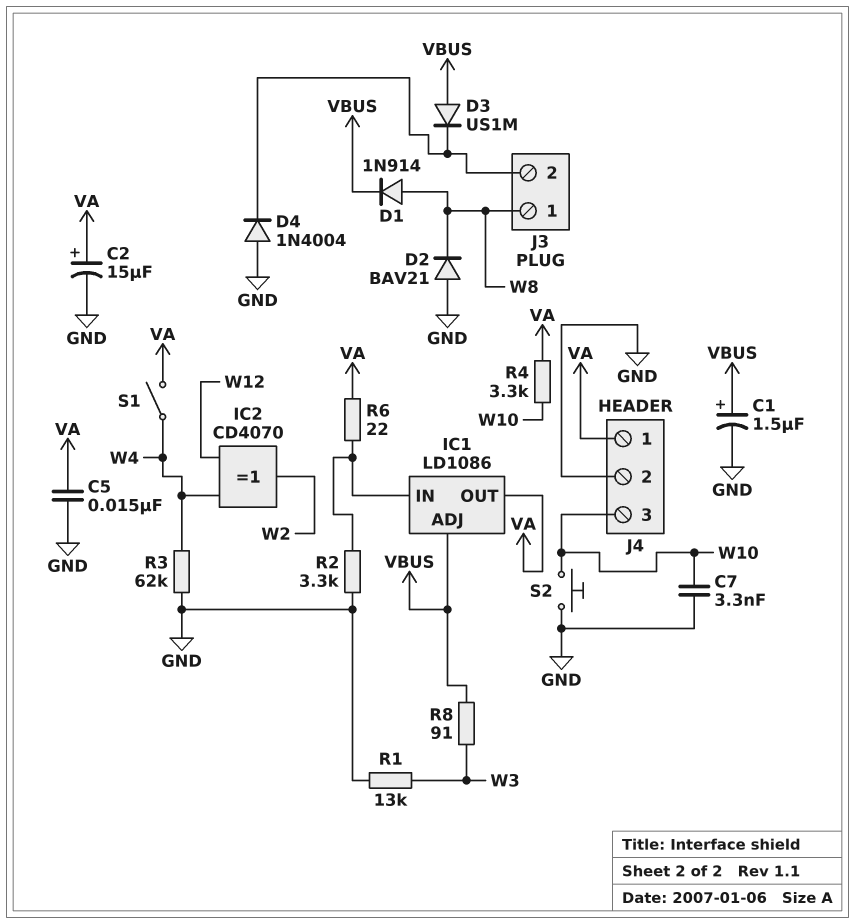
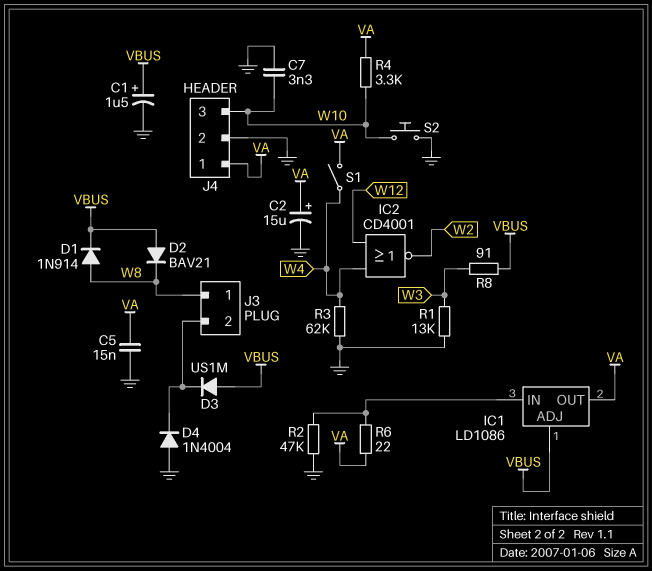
D2: diode BAV21 (A GND, K W8) -> diode BAV21 (A VBUS, K W8)
IC2: XOR CD4070 (in W4, in W12, out W2) -> NOR CD4001 (in W4, in W12, out W2)
R2: 3.3k (GND, IC1/IN) -> 47k (GND, IC1/IN)

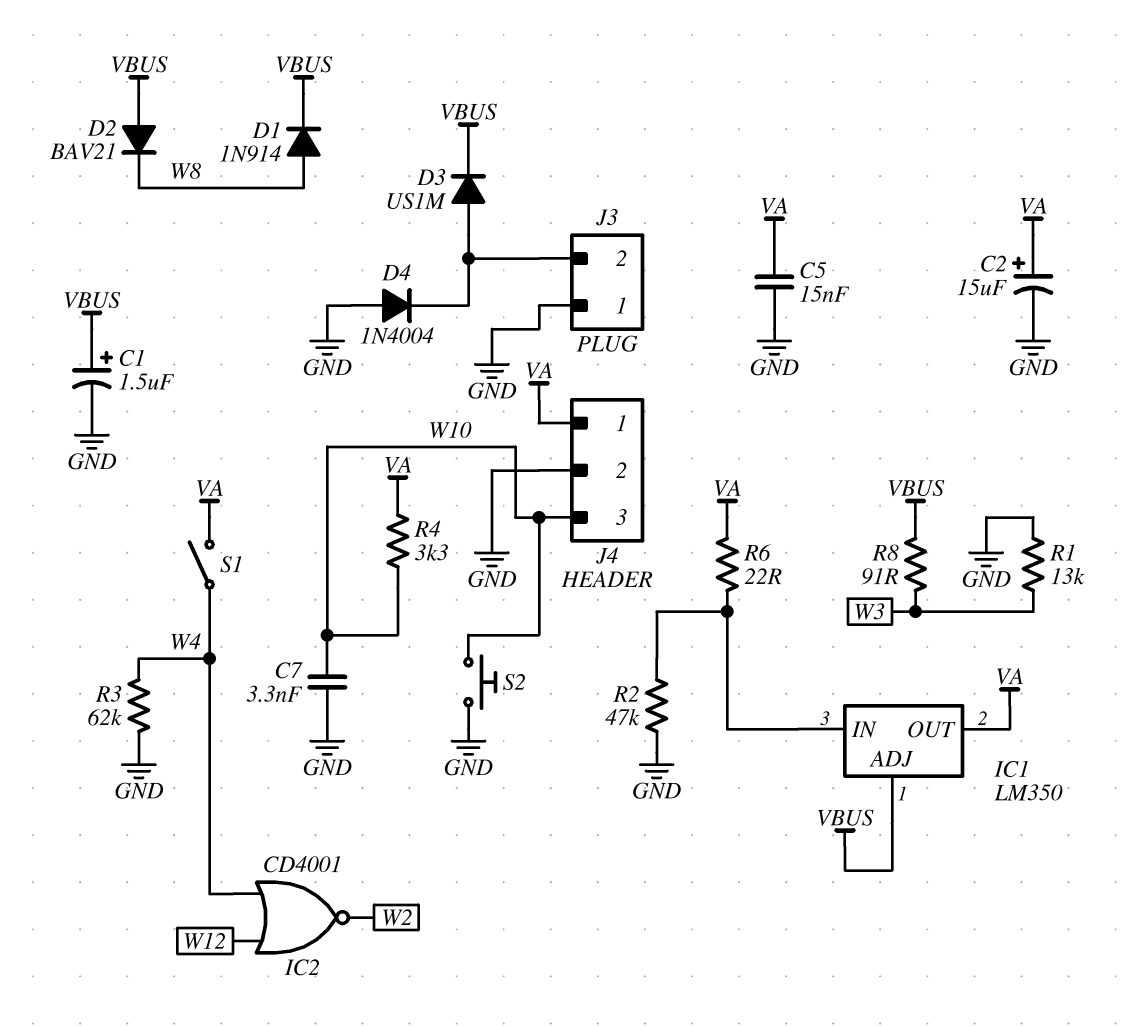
D3: diode US1M (A VBUS, K J3/2) -> diode US1M (A J3/2, K VBUS)
IC1: LD1086 -> LM350
J3 pin 1: W8 -> GND

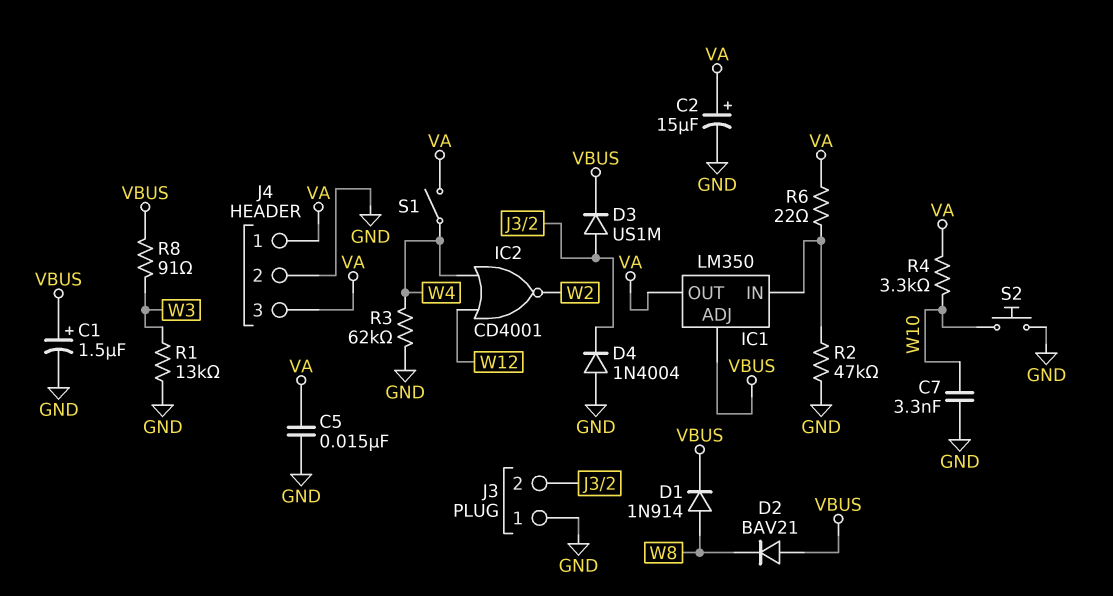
J4 pin 3: W10 -> VA

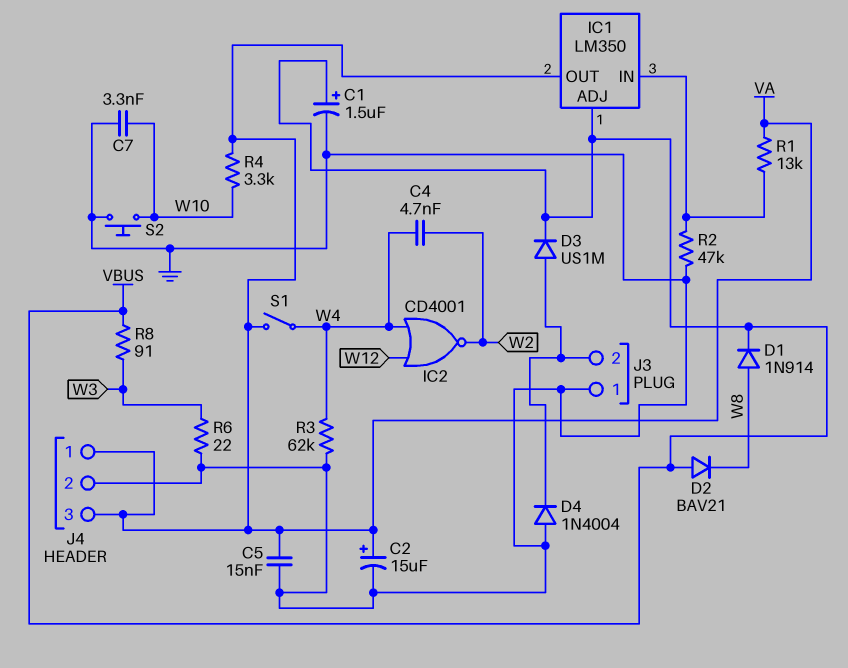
C4: none -> 4.7nF (W2, W4)
R1: 13k (GND, W3) -> 13k (IC1/IN, VA)
R6: 22 (IC1/IN, VA) -> 22 (GND, W3)

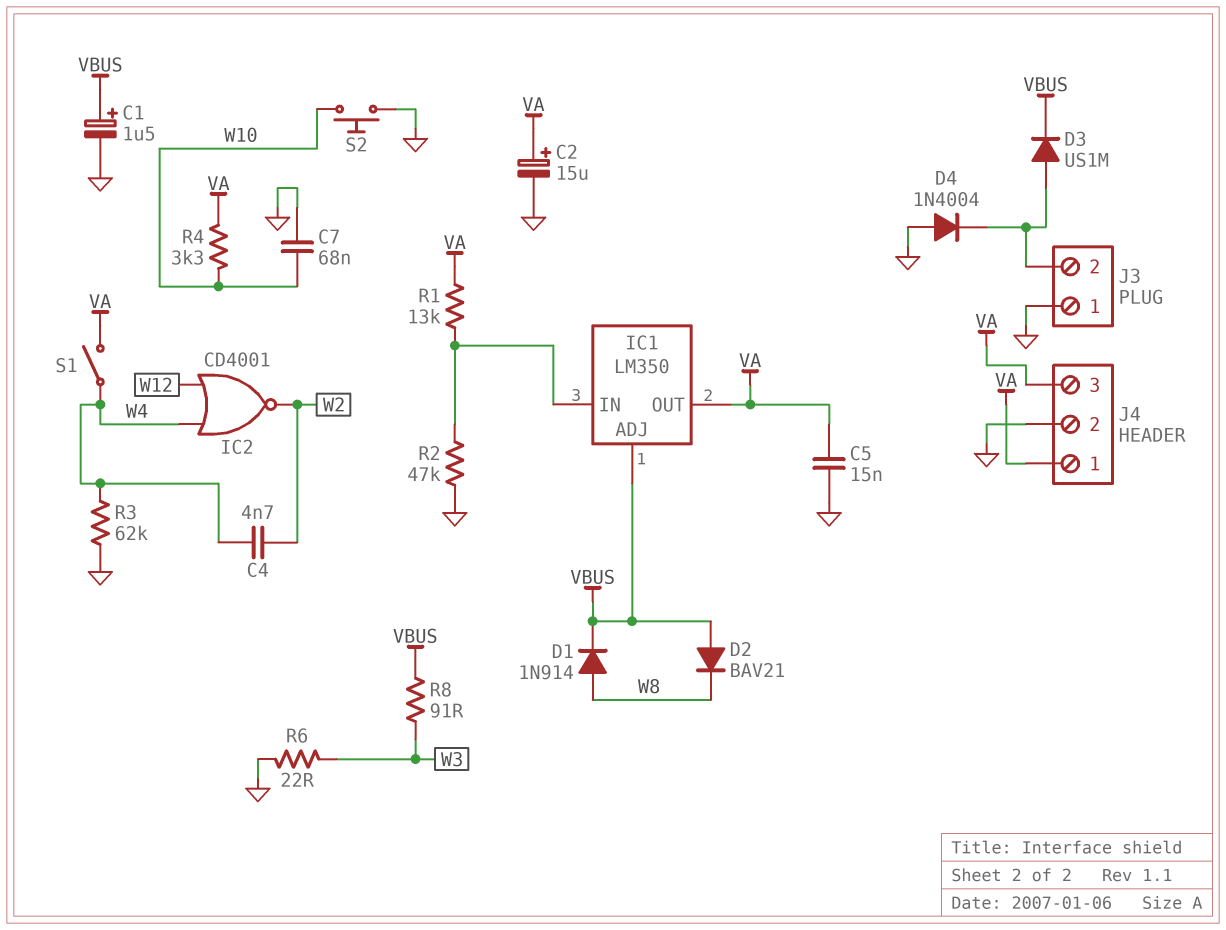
C7: 3.3nF (GND, W10) -> 68nF (GND, W10)

